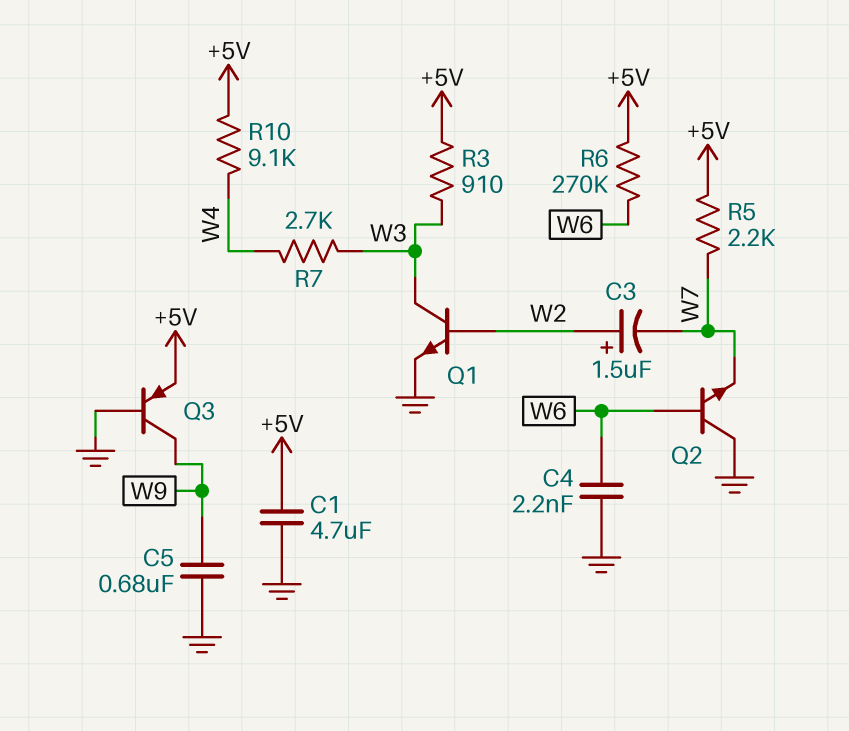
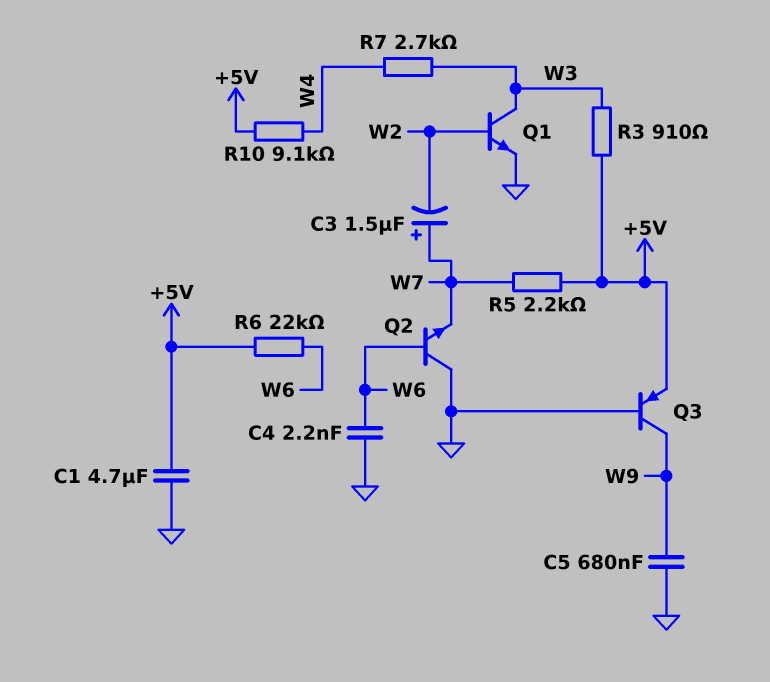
C3: 1.5uF (plus W2, minus W7) -> 1.5uF (plus W7, minus W2)
R6: 270k (+5V, W6) -> 22k (+5V, W6)

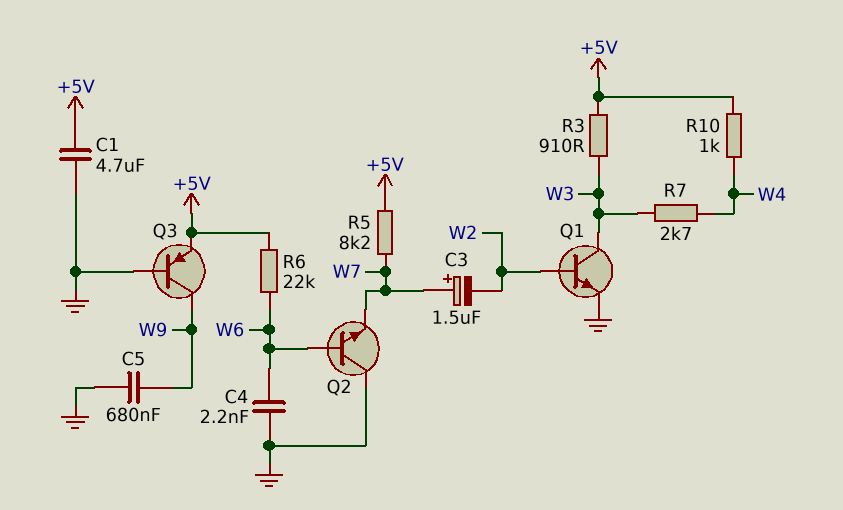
R5: 2.2k (+5V, W7) -> 8.2k (+5V, W7)
R10: 9.1k (+5V, W4) -> 1k (+5V, W4)

